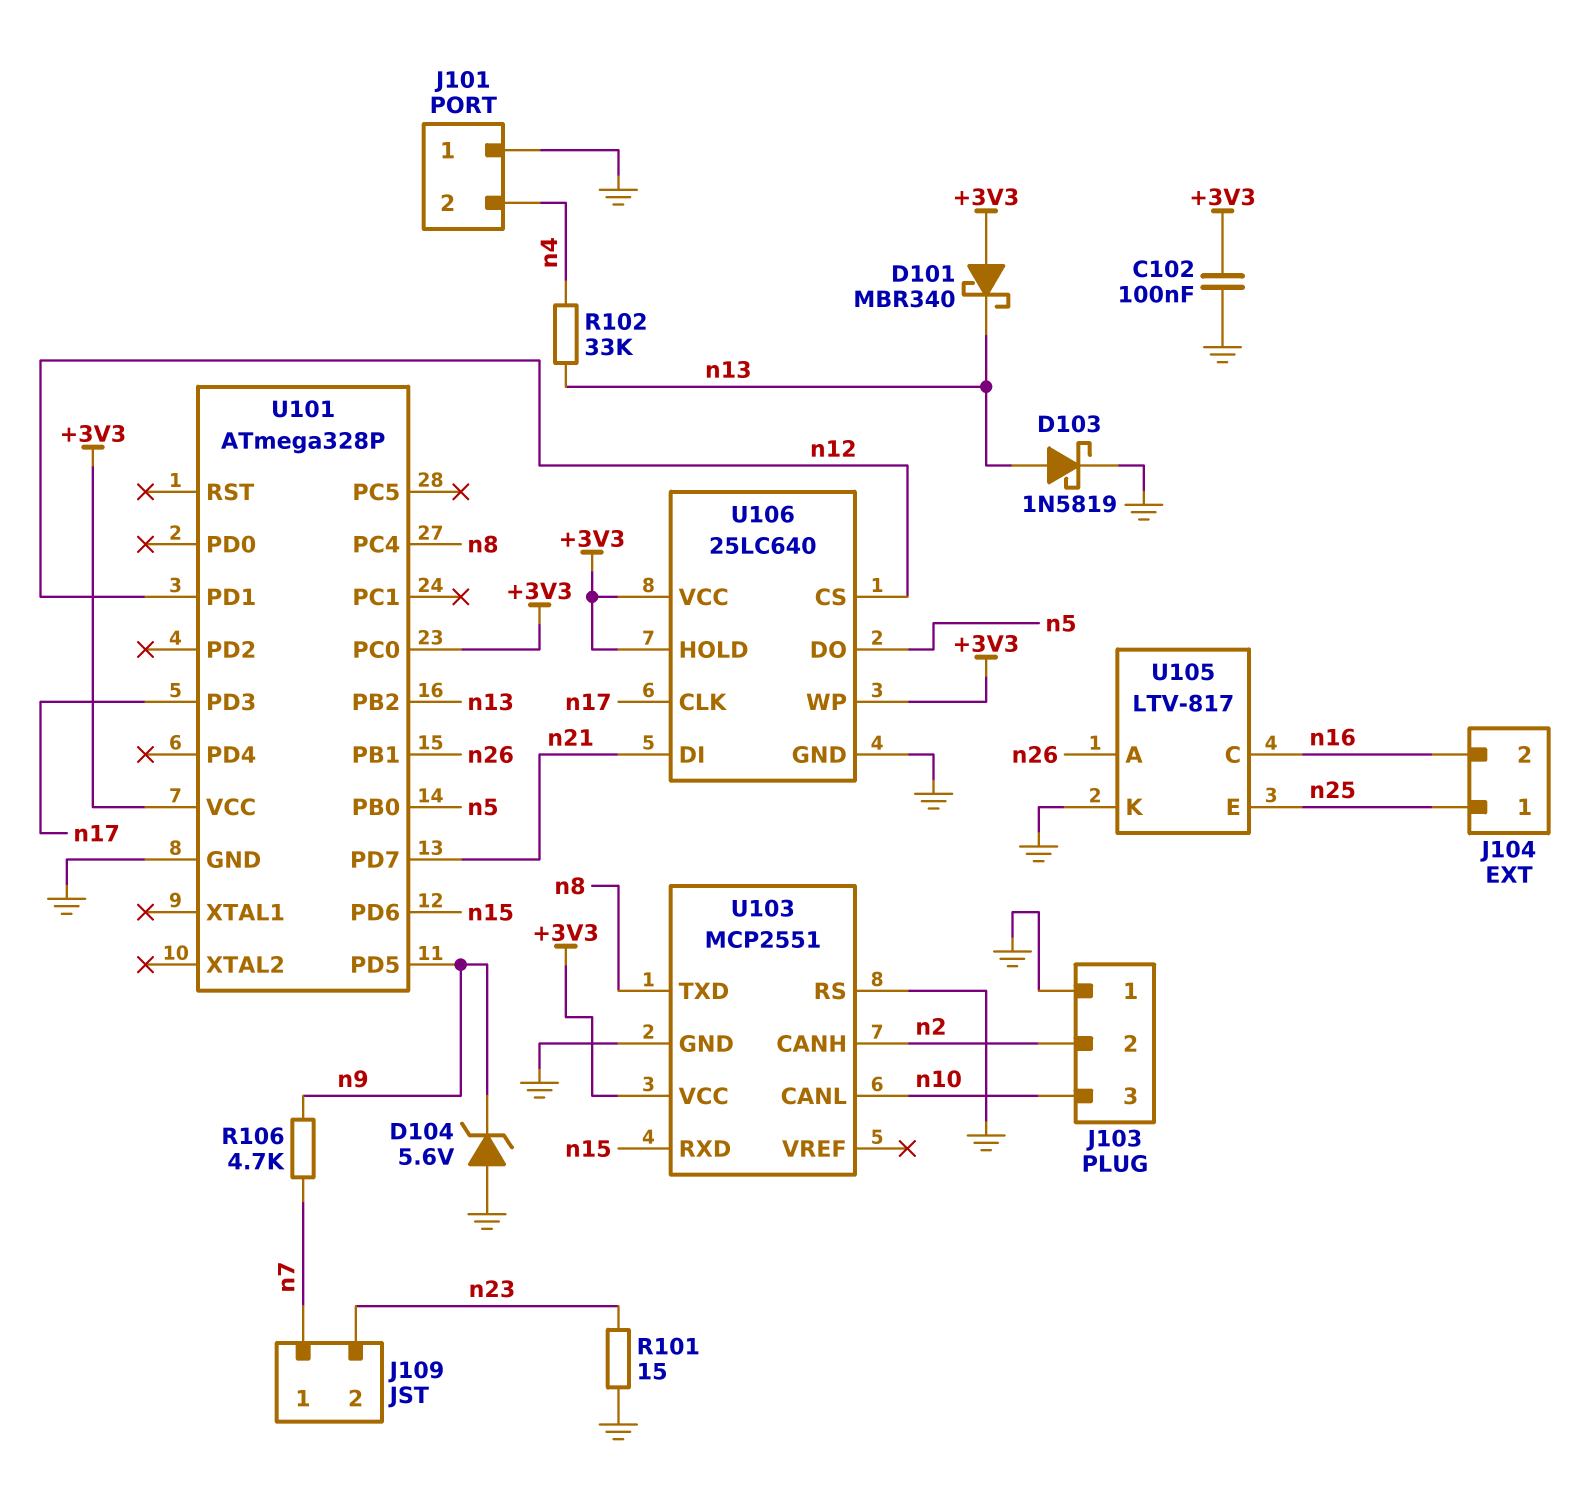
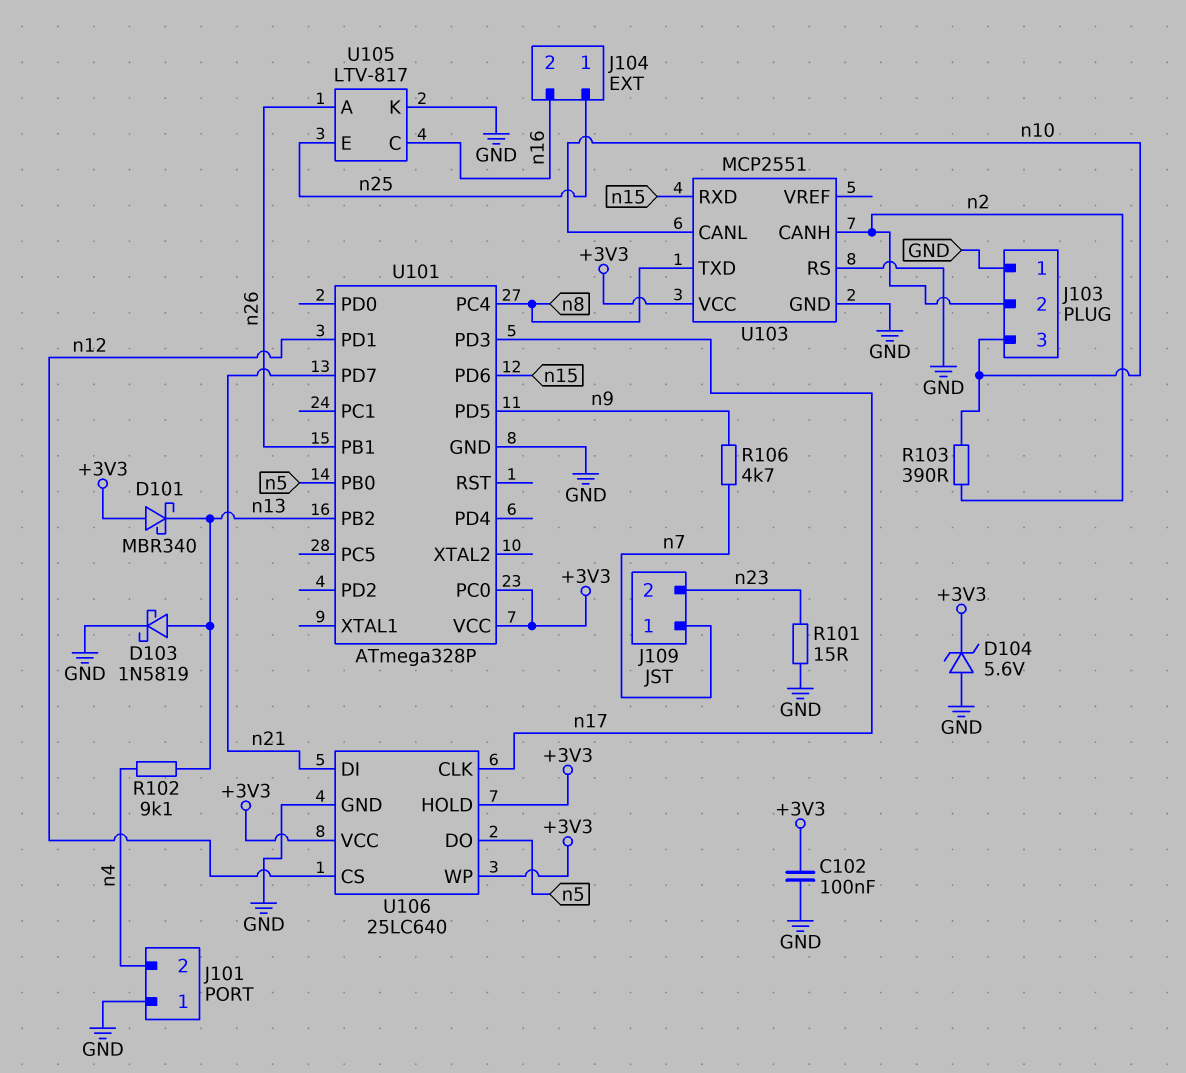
D104: zener 5.6V (A GND, K n9) -> zener 5.6V (A GND, K +3V3)
R102: 33k (n4, n13) -> 9.1k (n4, n13)
R103: none -> 390 (n2, n10)

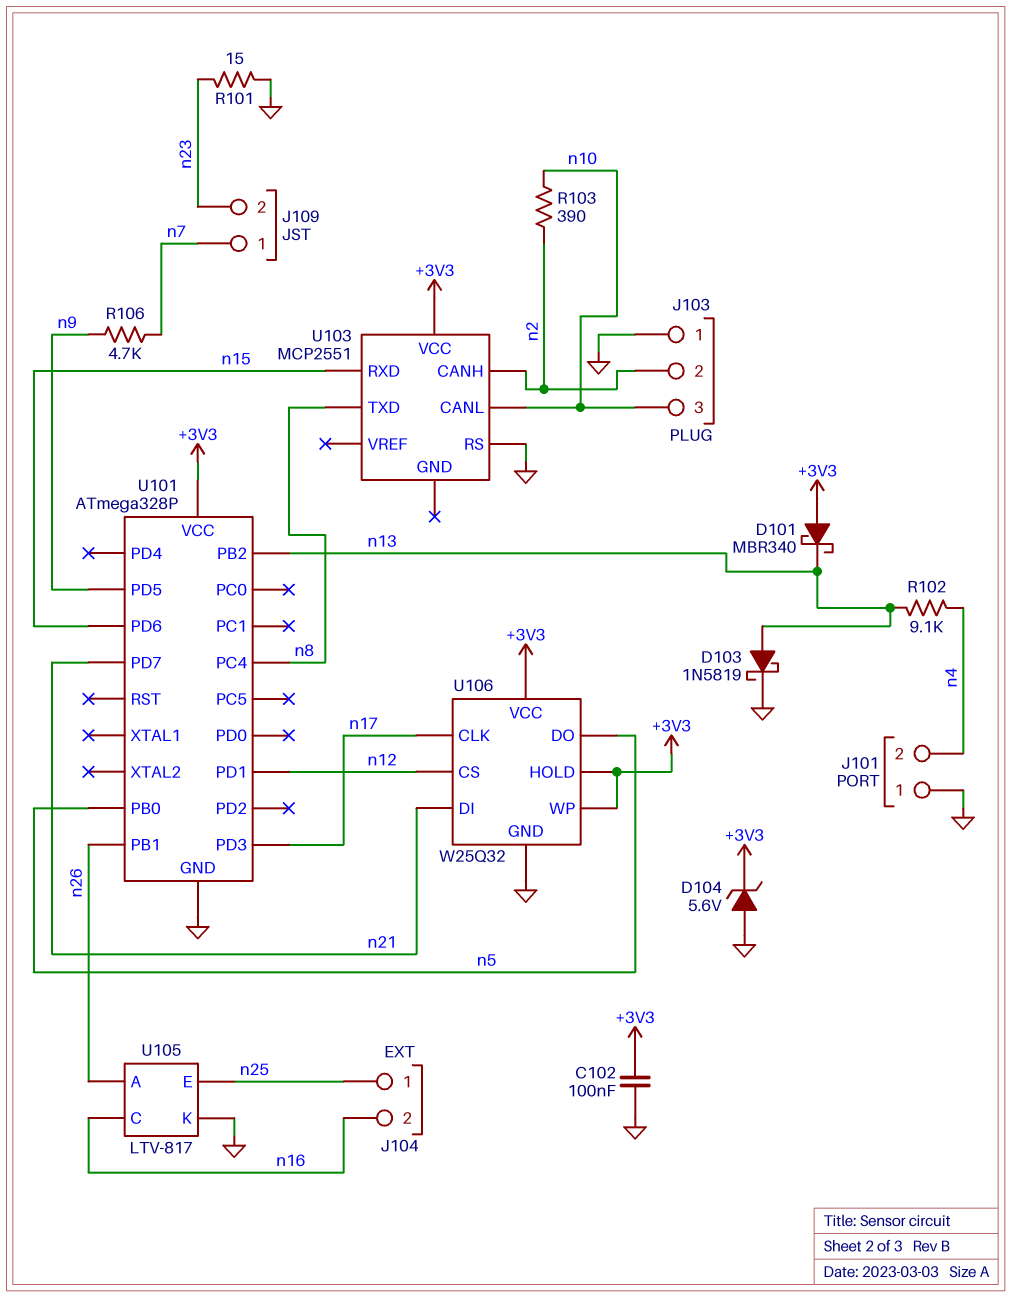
U101 pin PC0: +3V3 -> none
U103 pin GND: GND -> none
U106: 25LC640 -> W25Q32

